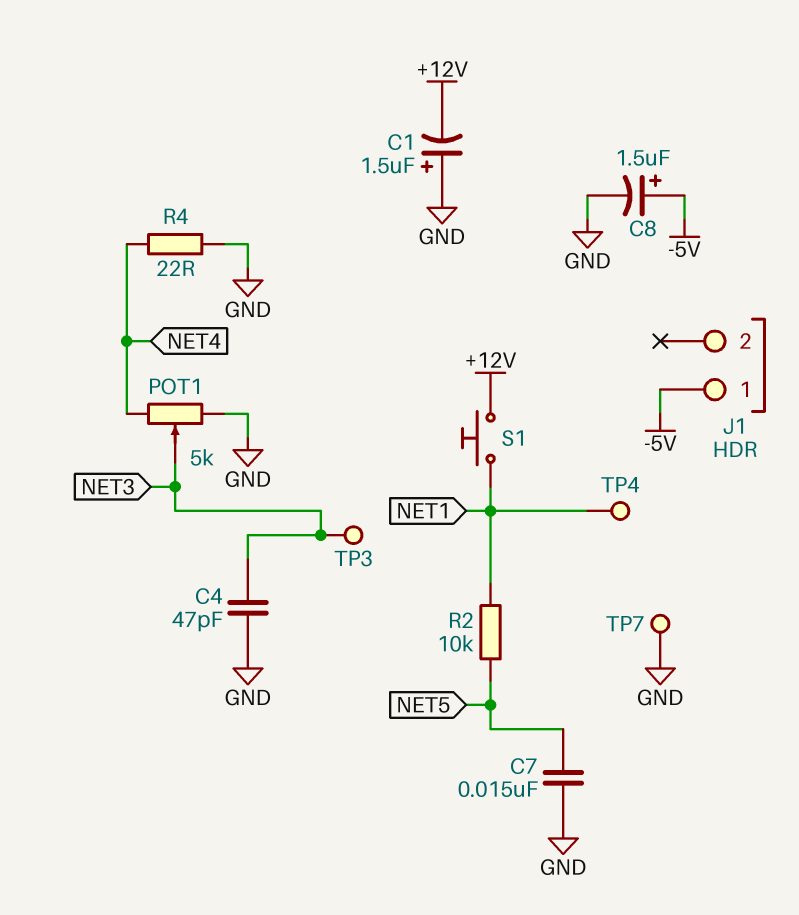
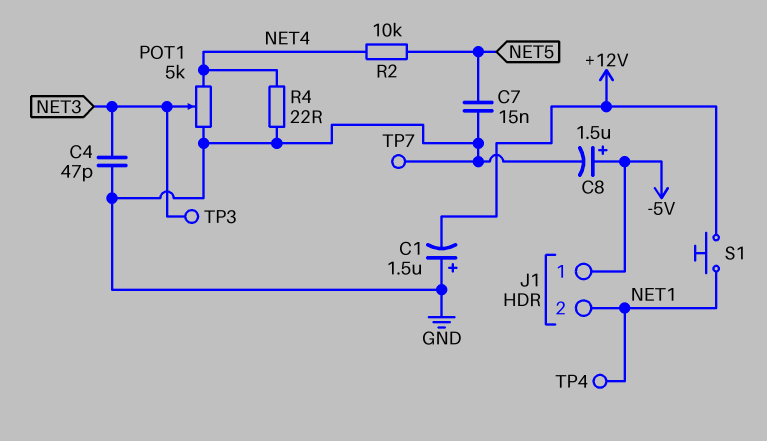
J1 pin 2: none -> NET1
R2: 10k (NET1, NET5) -> 10k (NET4, NET5)

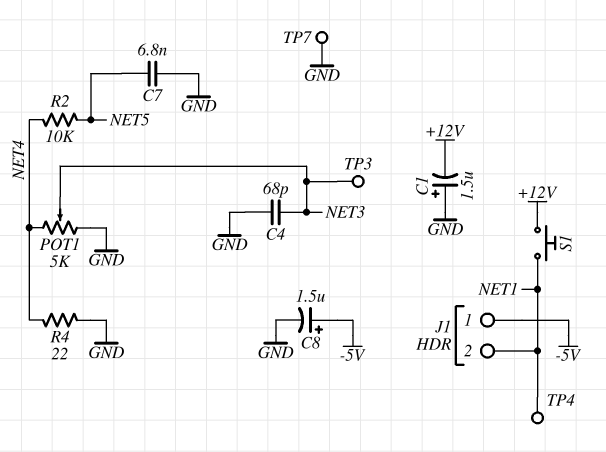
C4: 47pF (GND, NET3) -> 68pF (GND, NET3)
C7: 15nF (GND, NET5) -> 6.8nF (GND, NET5)

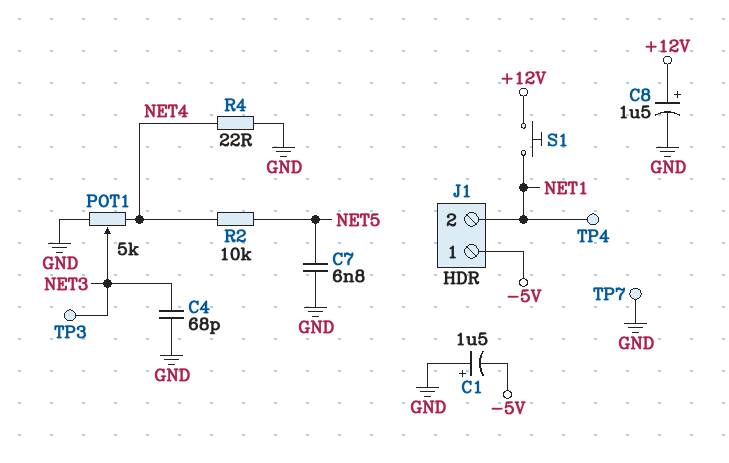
C1: 1.5uF (plus GND, minus +12V) -> 1.5uF (plus GND, minus -5V)
C8: 1.5uF (plus -5V, minus GND) -> 1.5uF (plus +12V, minus GND)

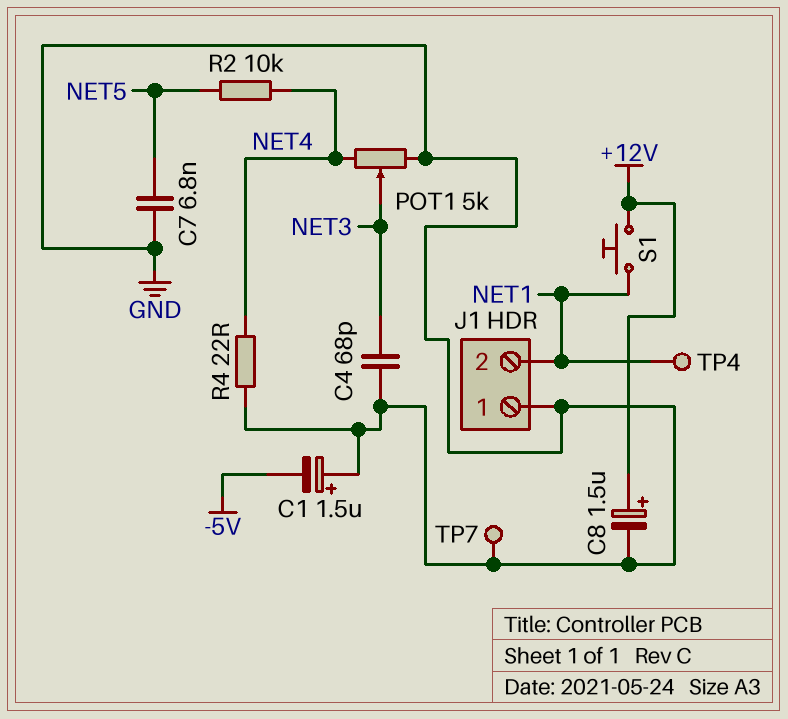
J1 pin 1: -5V -> GND
TP3: test point (NET3) -> none

